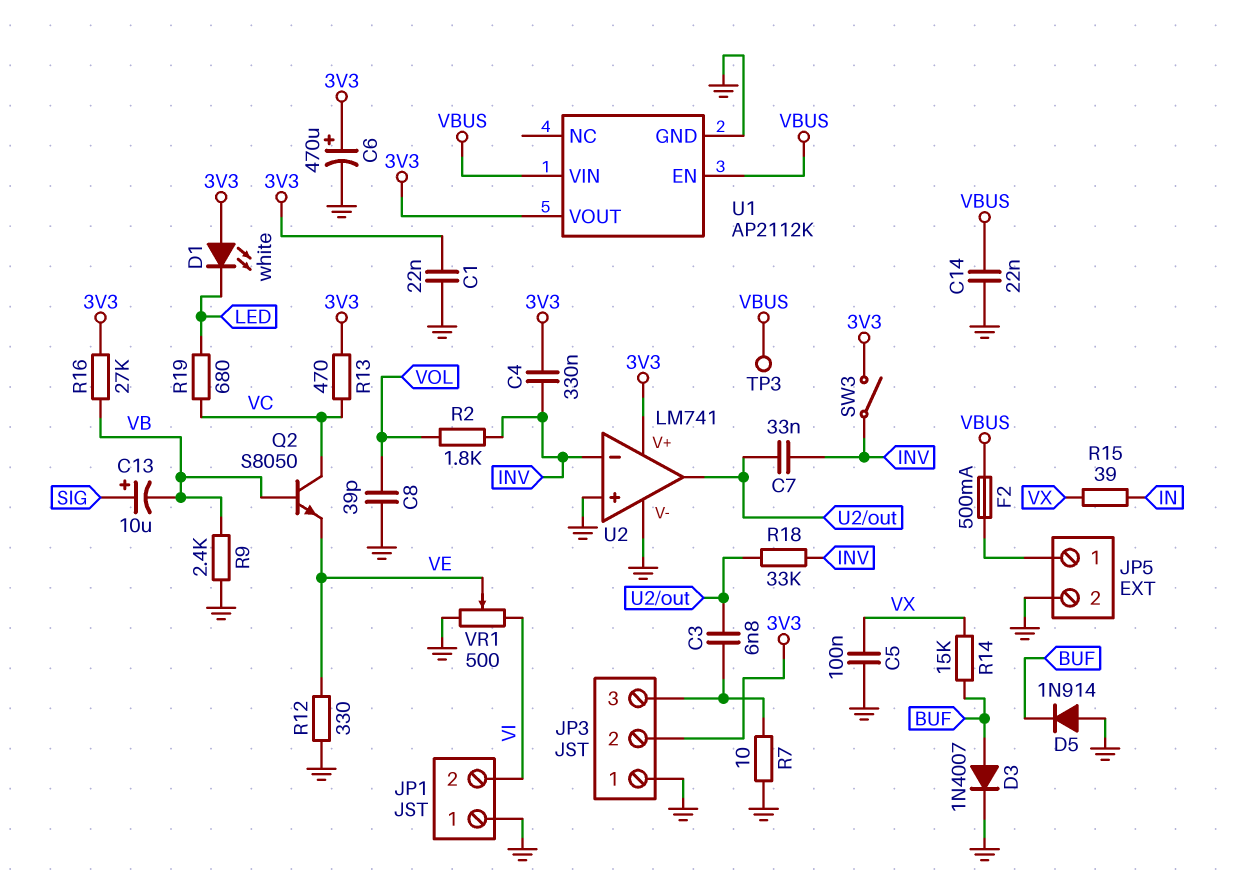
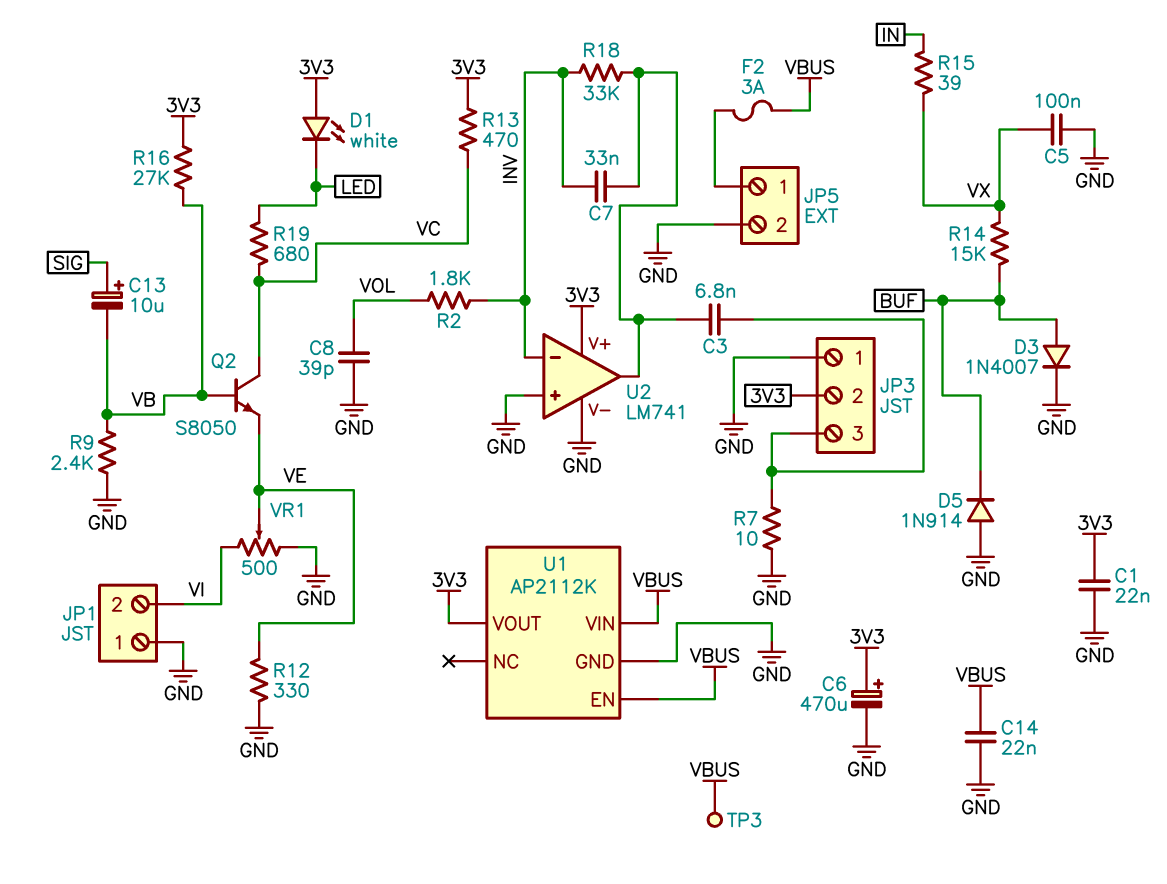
C4: 330nF (3V3, INV) -> none
F2: 500mA (JP5/1, VBUS) -> 3A (JP5/1, VBUS)
SW3: switch (3V3, INV) -> none

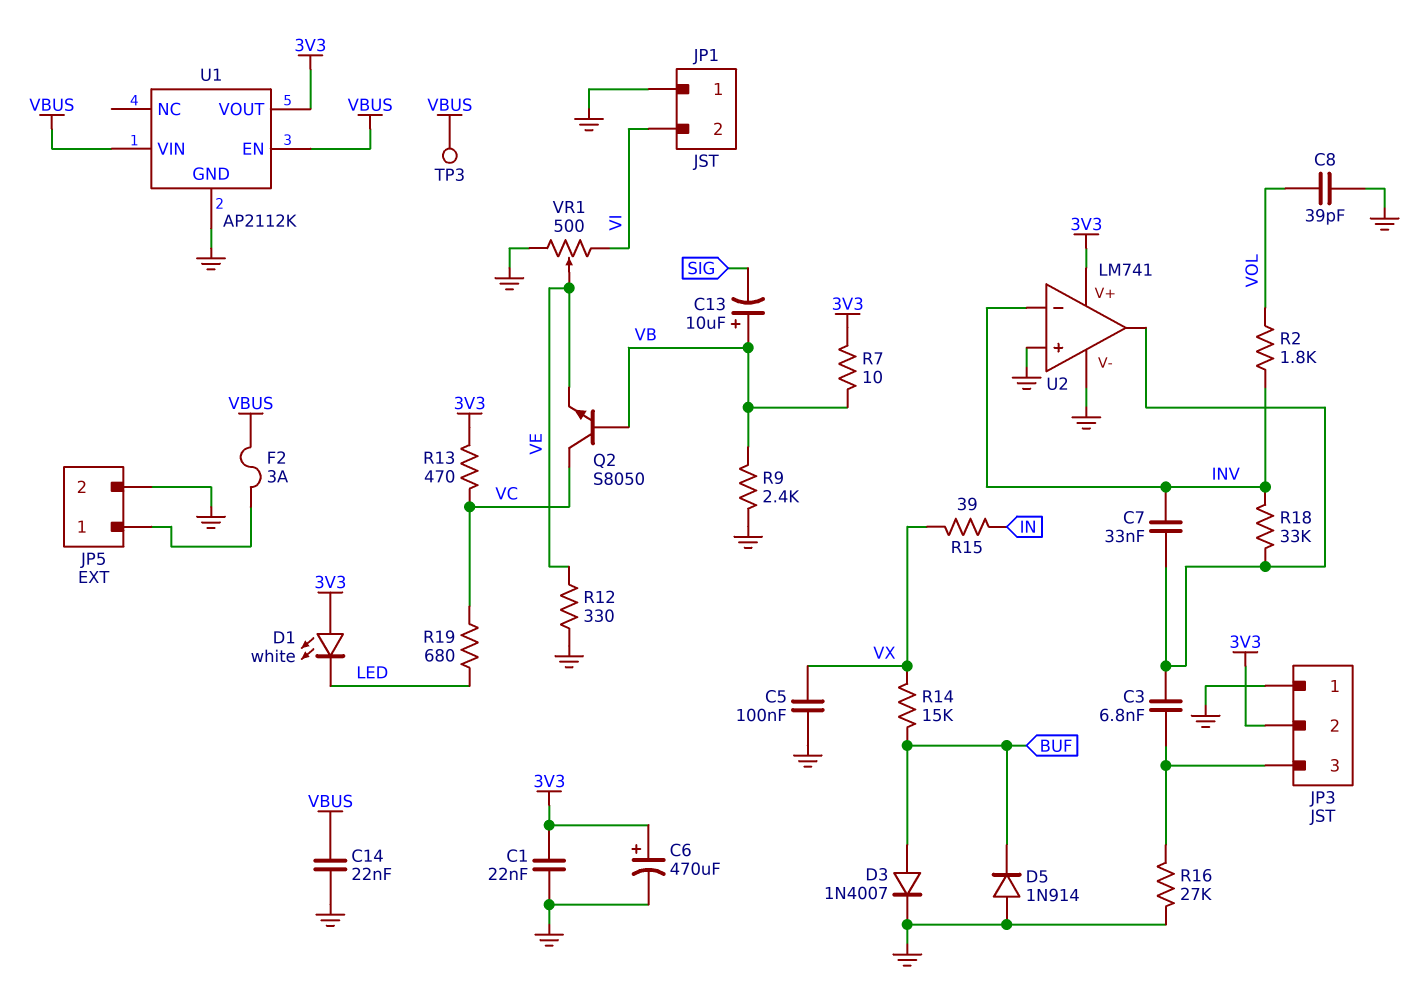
C13: 10uF (plus SIG, minus VB) -> 10uF (plus VB, minus SIG)
R7: 10 (GND, JP3/3) -> 10 (3V3, VB)
R16: 27k (3V3, VB) -> 27k (GND, JP3/3)

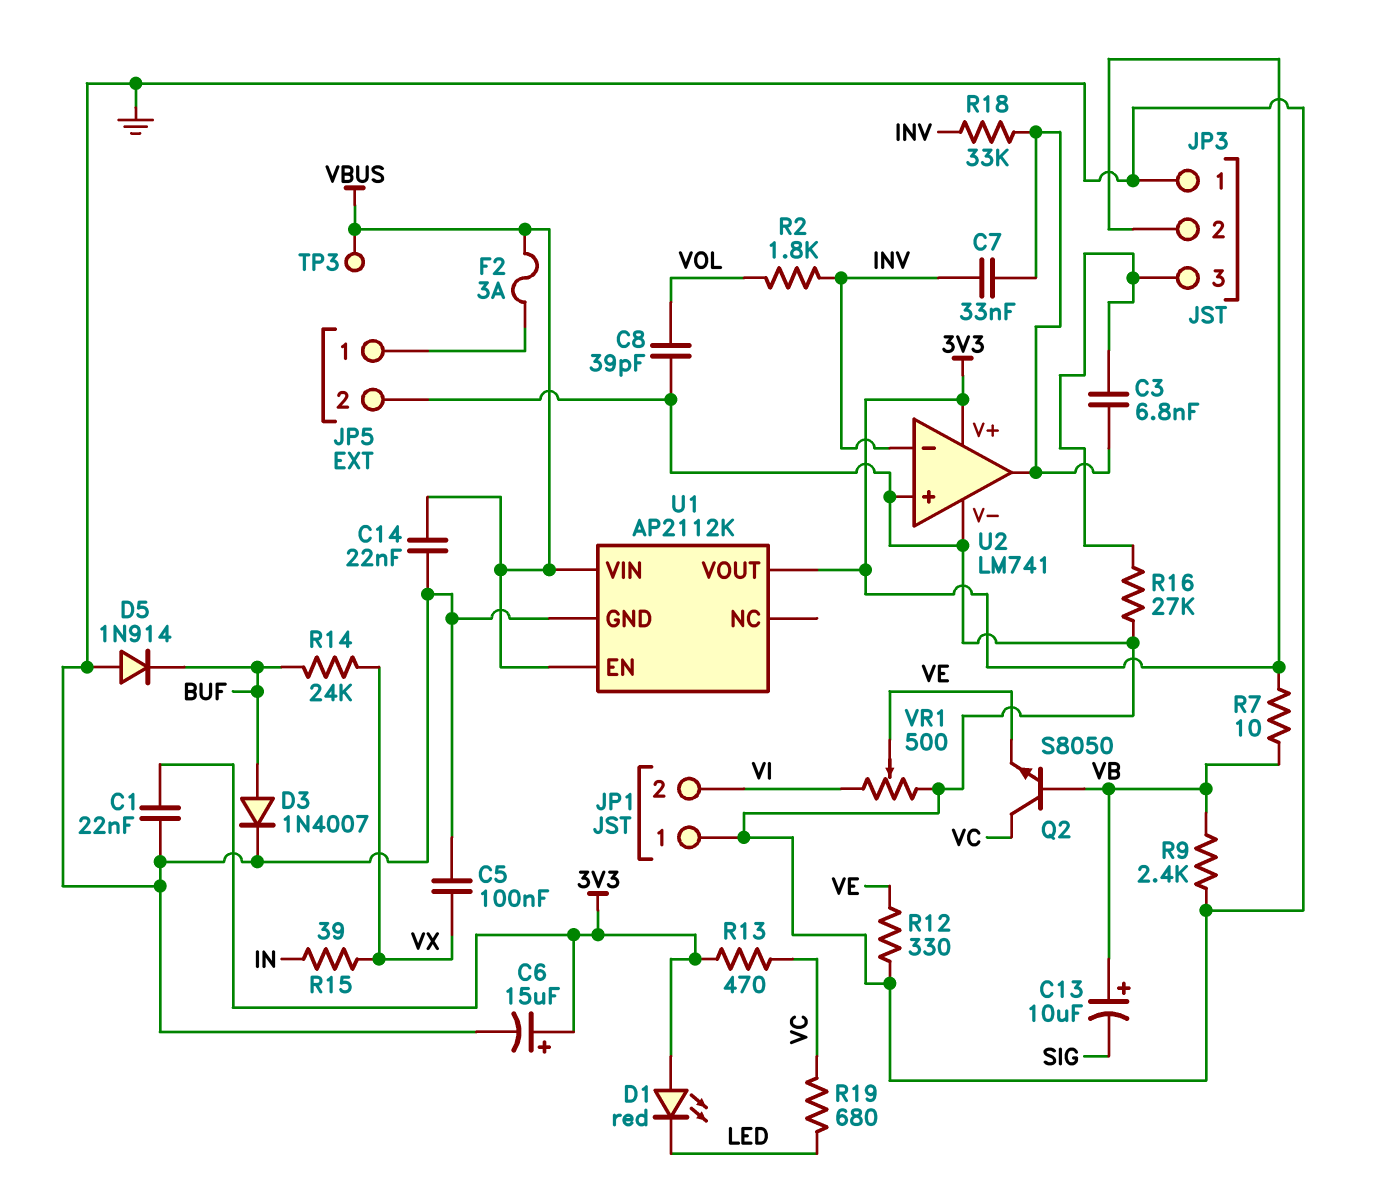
C6: 470uF (plus 3V3, minus GND) -> 15uF (plus 3V3, minus GND)
D1: LED white (A 3V3, K LED) -> LED red (A 3V3, K LED)
R14: 15k (BUF, VX) -> 24k (BUF, VX)

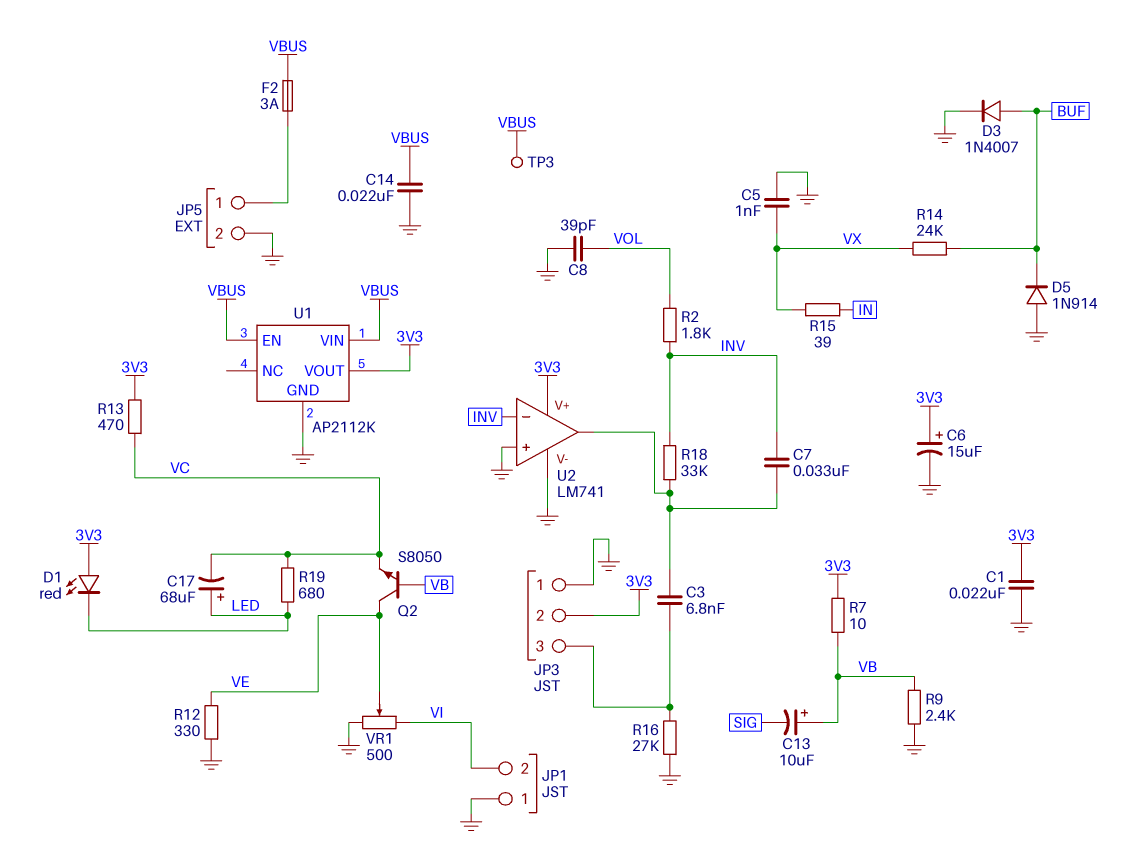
C5: 100nF (GND, VX) -> 1nF (GND, VX)
C17: none -> 68uF (plus LED, minus VC)
Q2: NPN S8050 (B VB, C VC, E VE) -> NPN S8050 (B VB, C VE, E VC)

